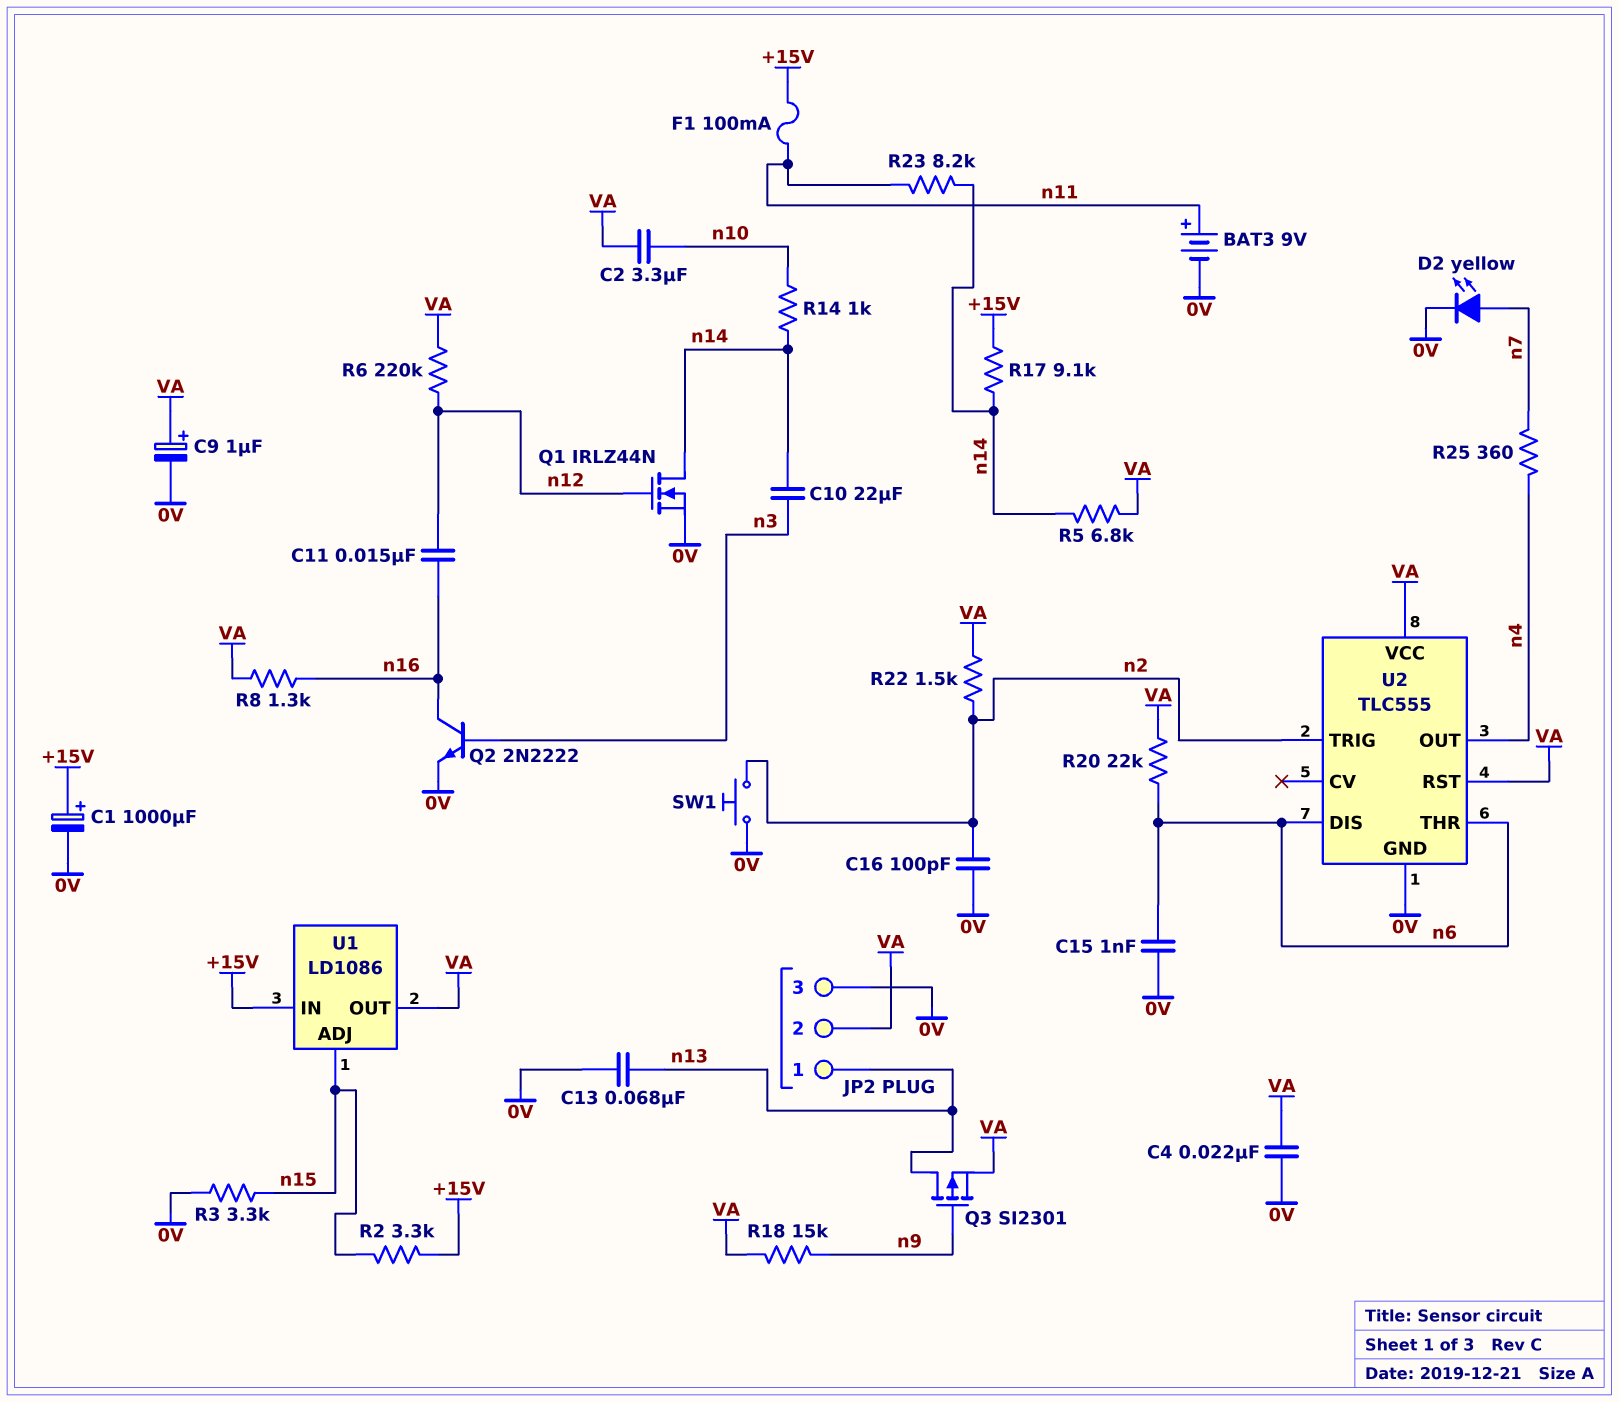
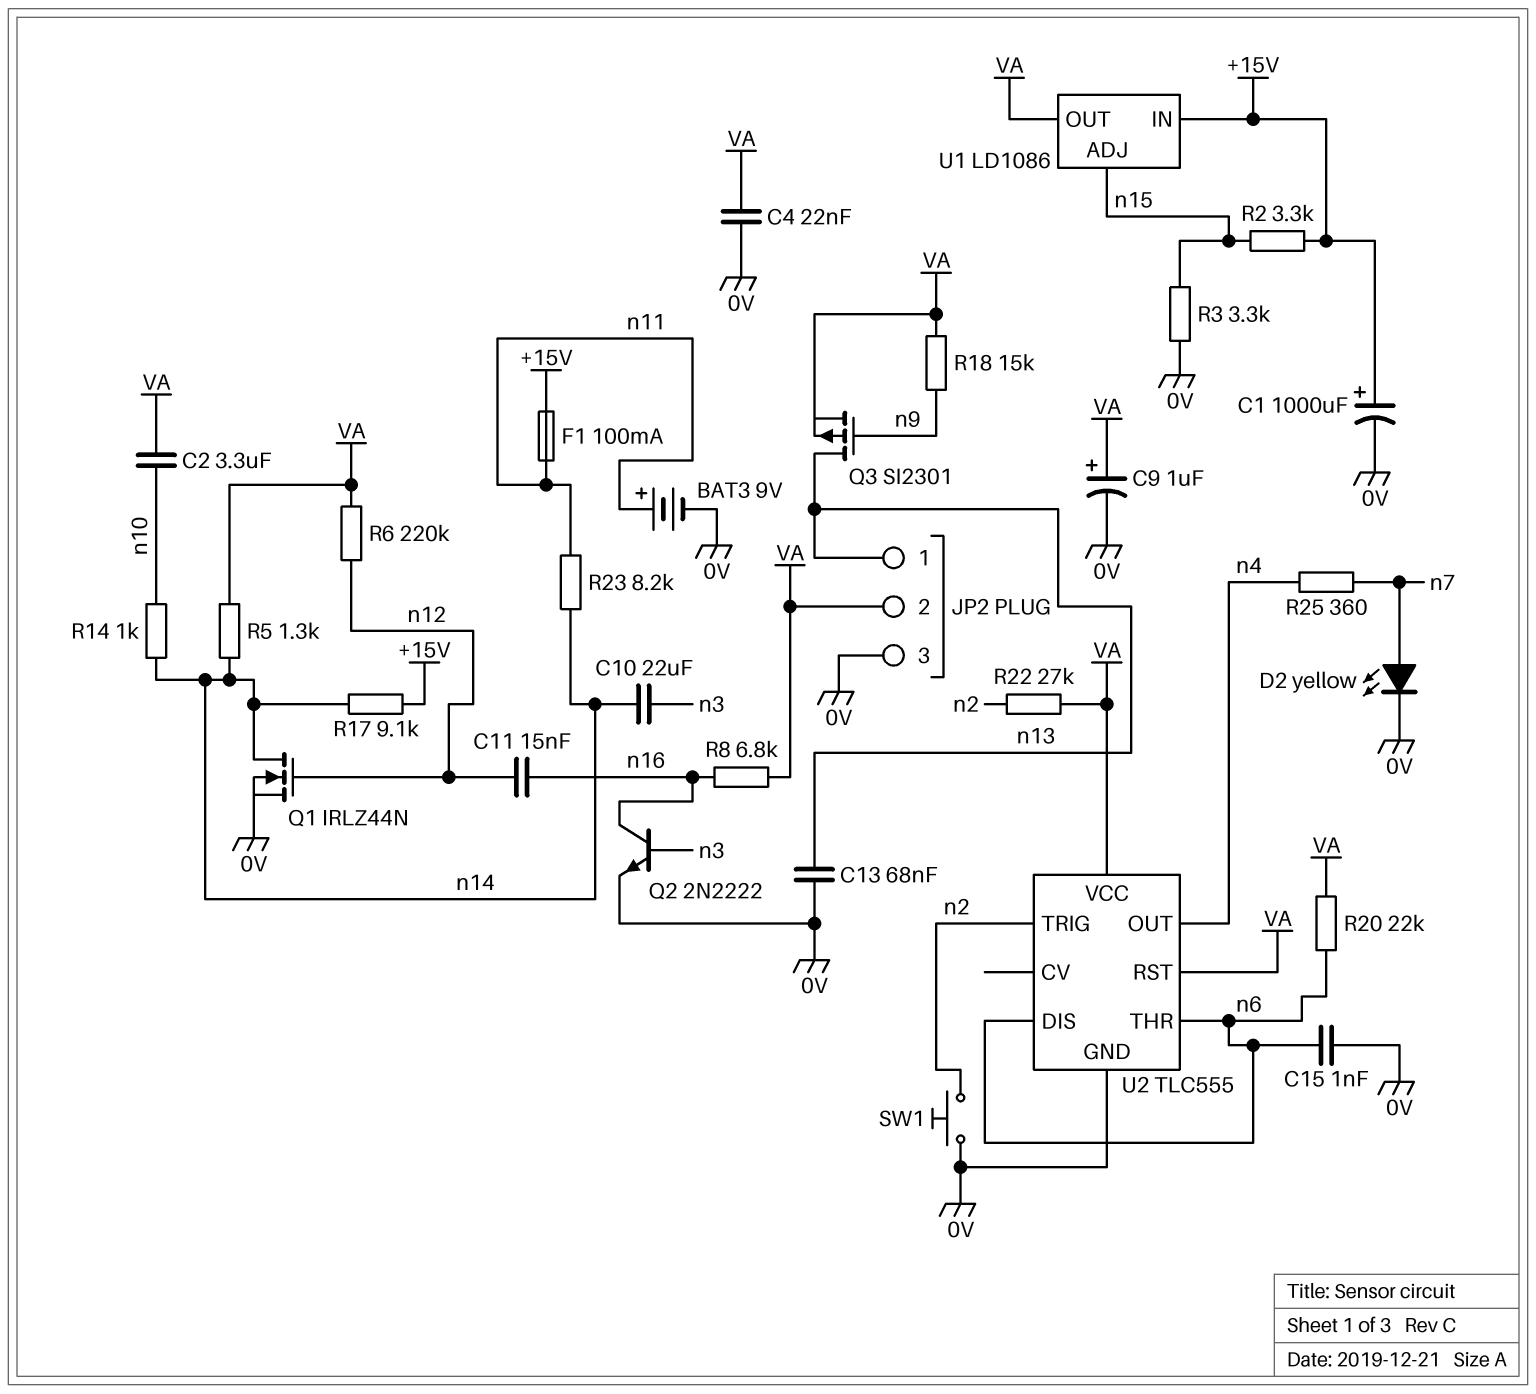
C16: 100pF (0V, n2) -> none
R5: 6.8k (VA, n14) -> 1.3k (VA, n14)
R8: 1.3k (VA, n16) -> 6.8k (VA, n16)
R22: 1.5k (VA, n2) -> 27k (VA, n2)

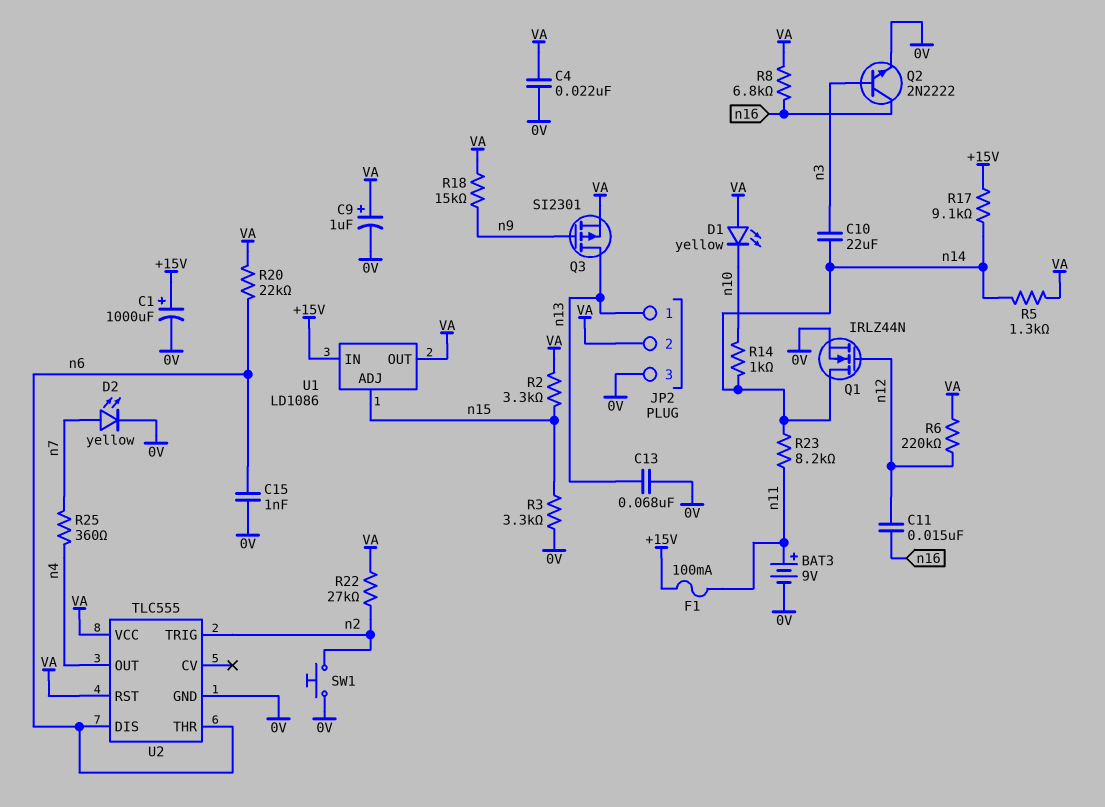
C2: 3.3uF (VA, n10) -> none
D1: none -> LED yellow (A VA, K n10)
R2: 3.3k (+15V, n15) -> 3.3k (VA, n15)

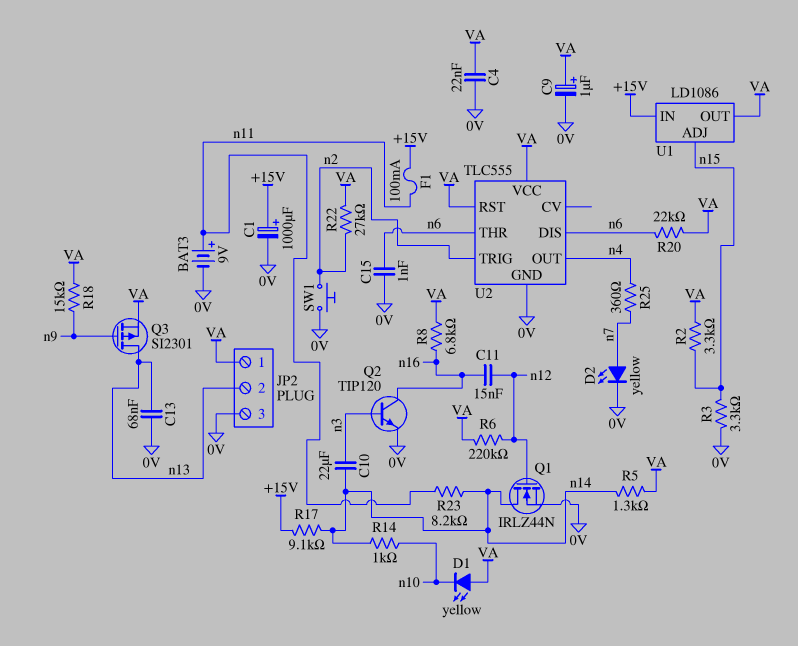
JP2 pin 1: n13 -> VA
JP2 pin 2: VA -> n13
Q2: NPN 2N2222 (B n3, C n16, E 0V) -> NPN TIP120 (B n3, C n16, E 0V)

